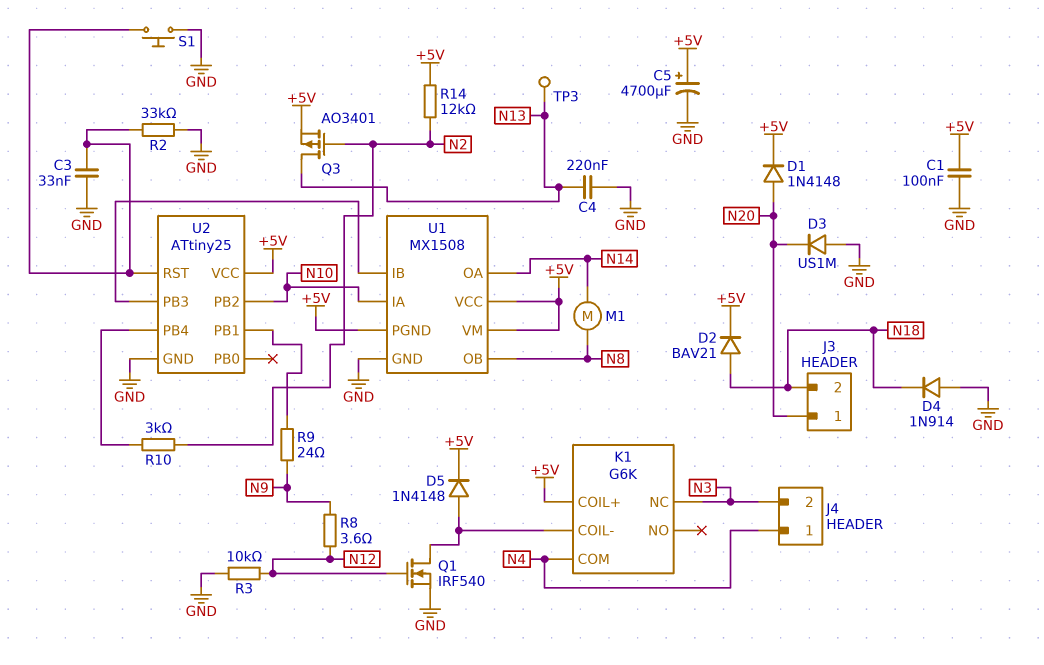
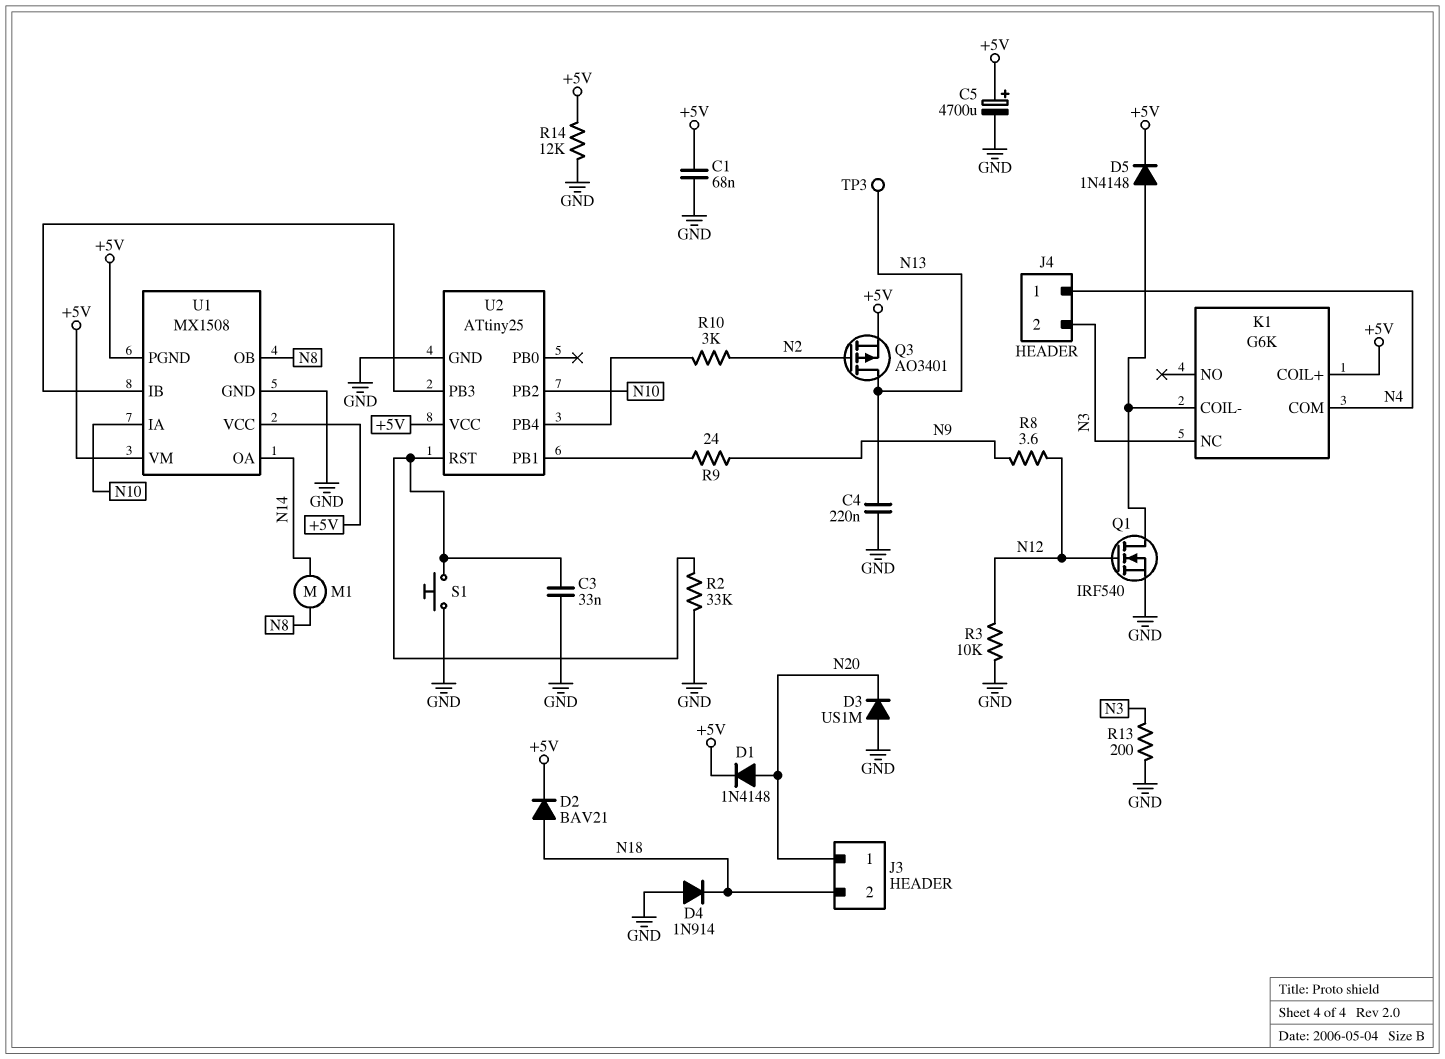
C1: 100nF (+5V, GND) -> 68nF (+5V, GND)
R13: none -> 200 (GND, N3)
R14: 12k (+5V, N2) -> 12k (+5V, GND)

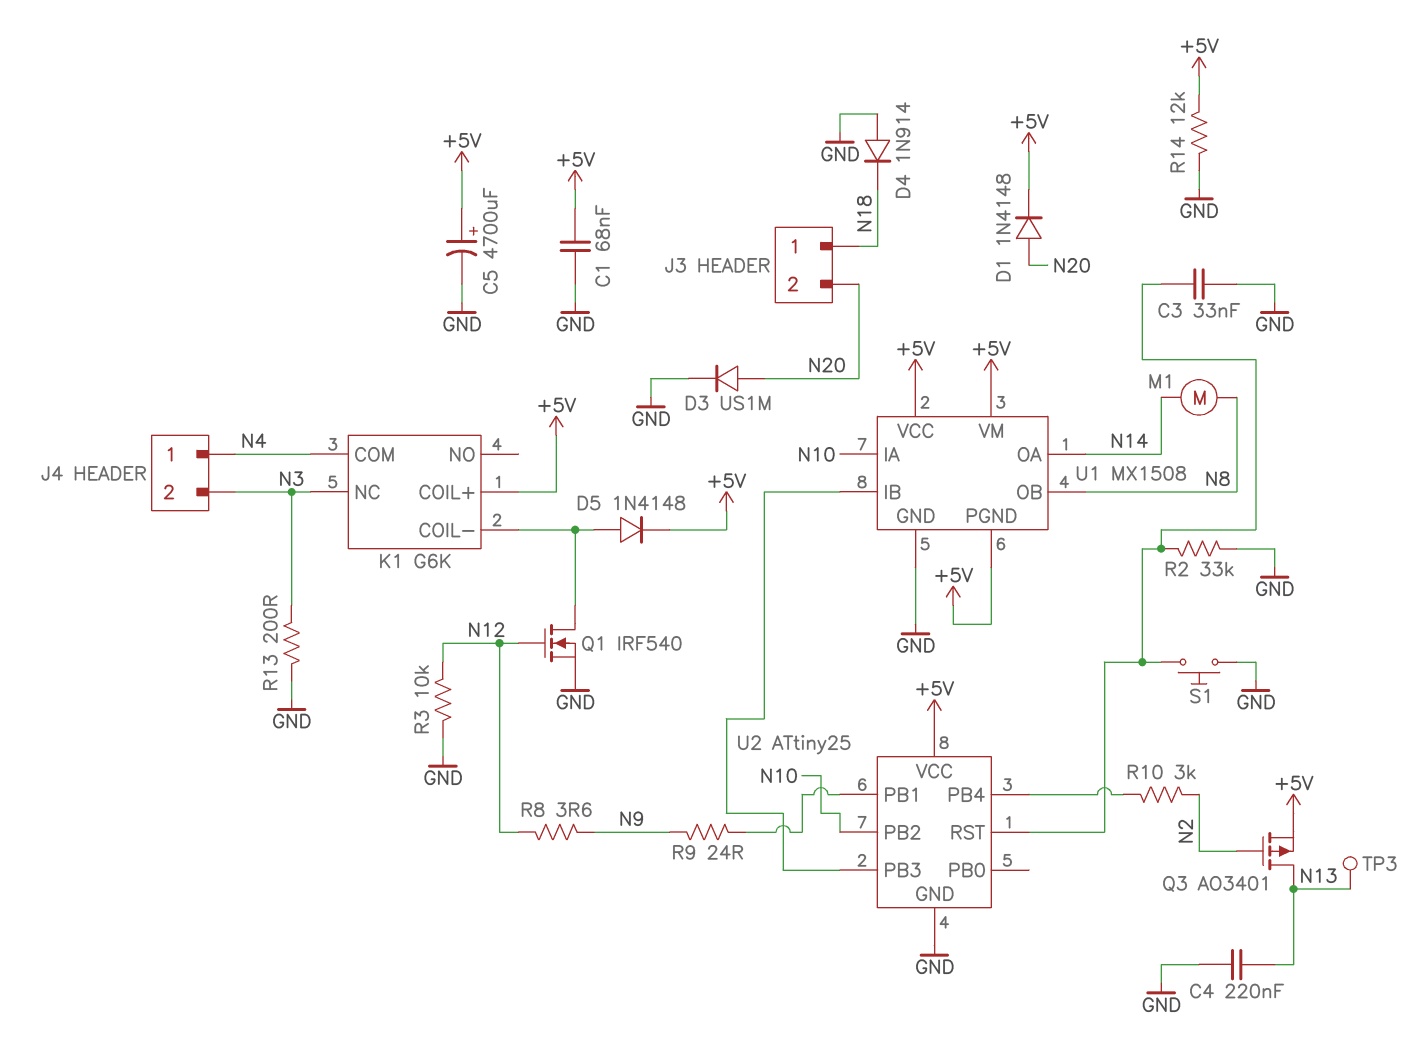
D2: diode BAV21 (A N18, K +5V) -> none
D3: diode US1M (A GND, K N20) -> diode US1M (A N20, K GND)
J3 pin 1: N20 -> N18
J3 pin 2: N18 -> N20

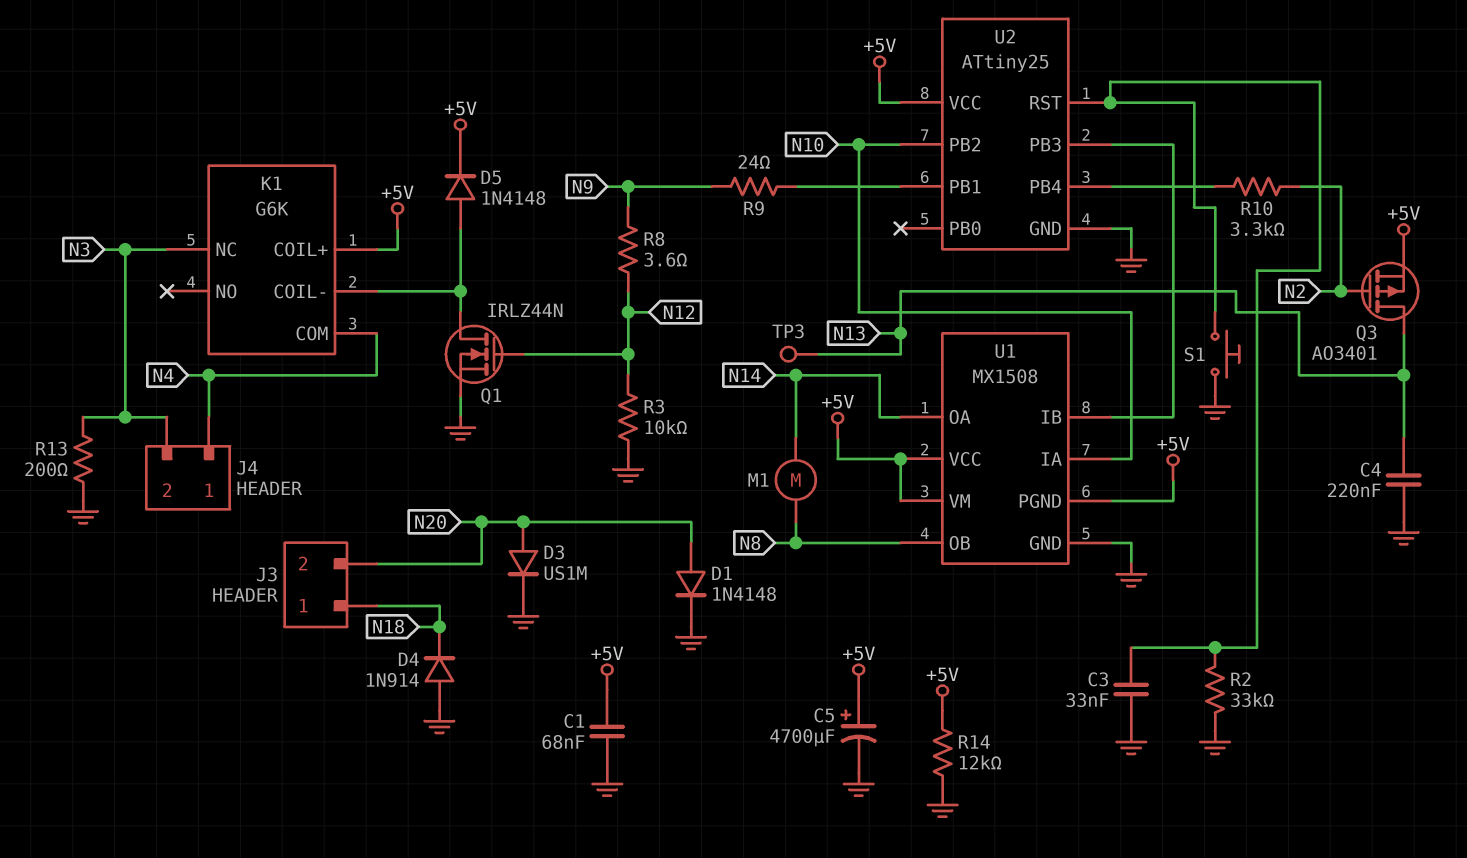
D1: diode 1N4148 (A N20, K +5V) -> diode 1N4148 (A N20, K GND)
Q1: NMOS IRF540 (G N12, D K1/COIL-, S GND) -> NMOS IRLZ44N (G N12, D K1/COIL-, S GND)
R10: 3k (N2, U2/PB4) -> 3.3k (N2, U2/PB4)

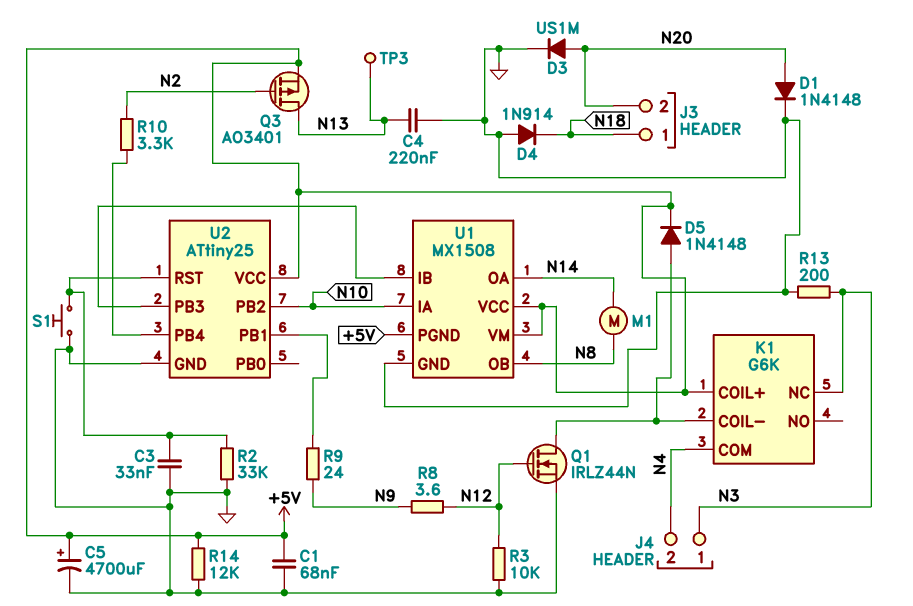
J4 pin 1: N4 -> N3
J4 pin 2: N3 -> N4

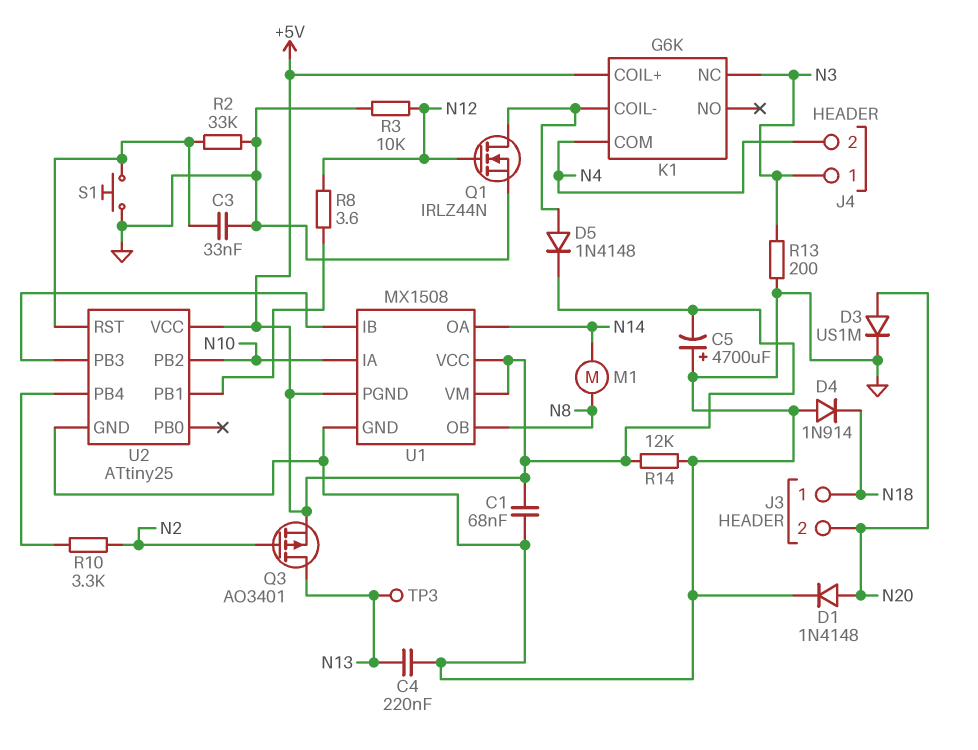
C5: 4700uF (plus +5V, minus GND) -> 4700uF (plus GND, minus +5V)
R8: 3.6 (N9, N12) -> 3.6 (N12, U2/PB1)
R9: 24 (N9, U2/PB1) -> none

